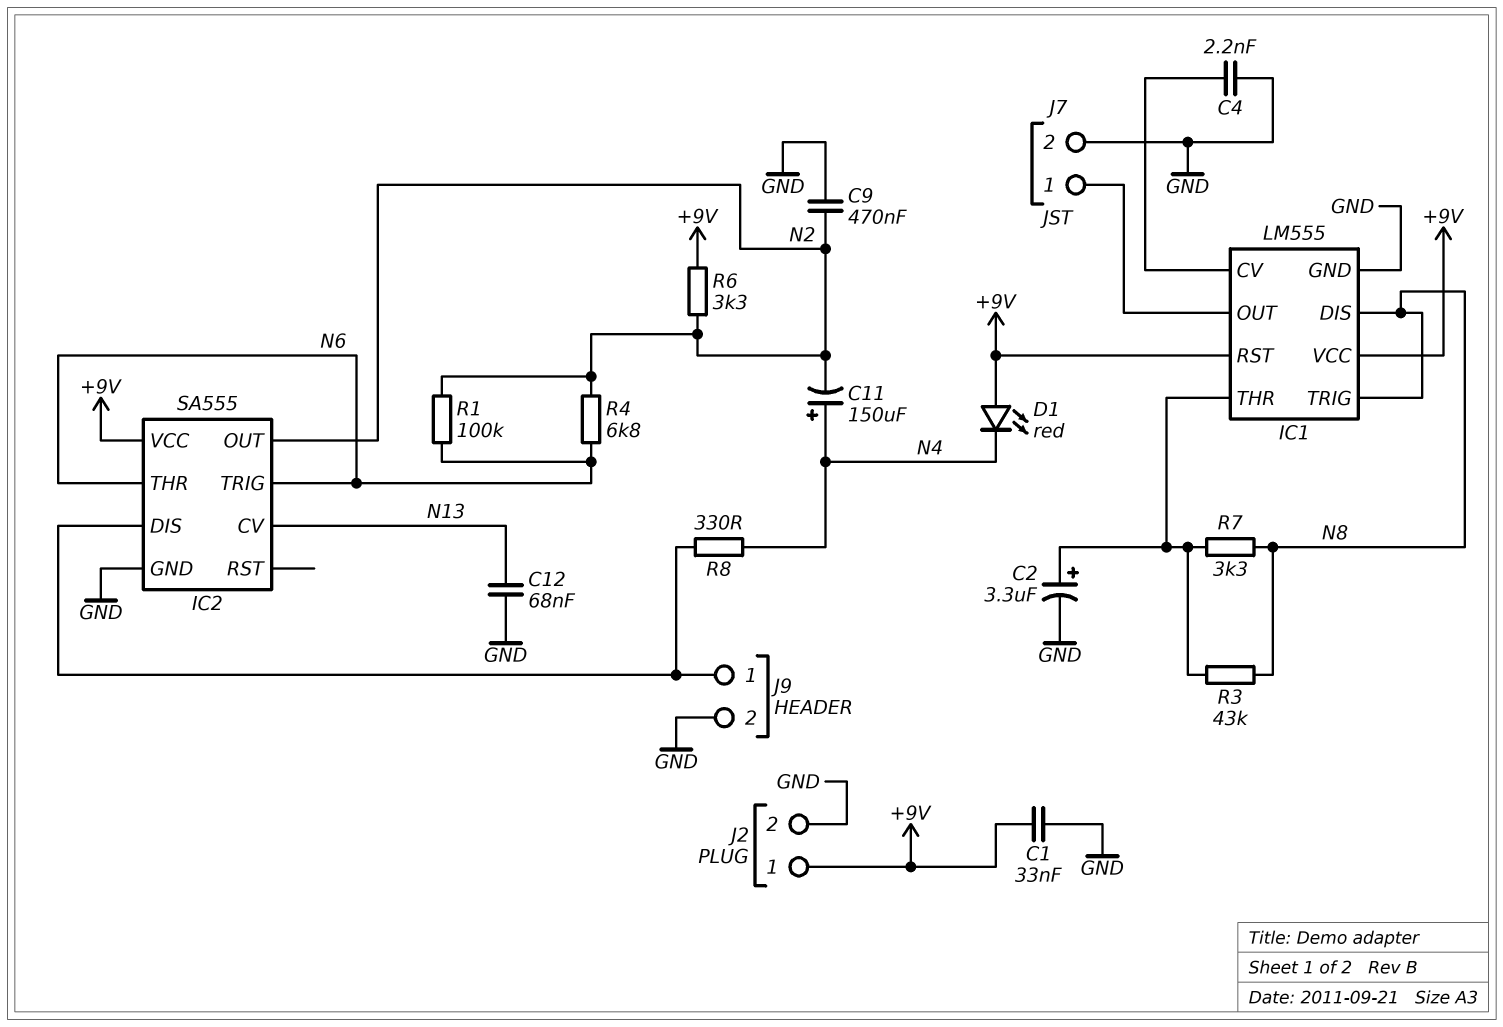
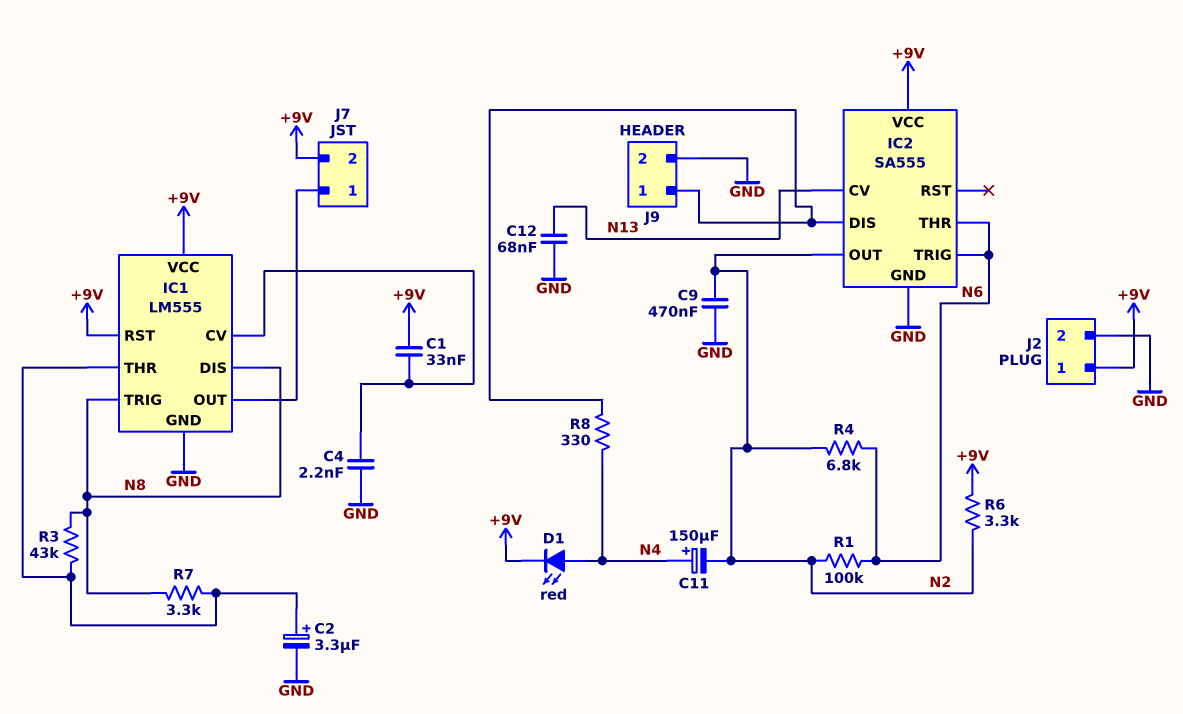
C1: 33nF (+9V, GND) -> 33nF (+9V, IC1/CV)
D1: LED red (A +9V, K N4) -> LED red (A N4, K +9V)
J7 pin 2: GND -> +9V

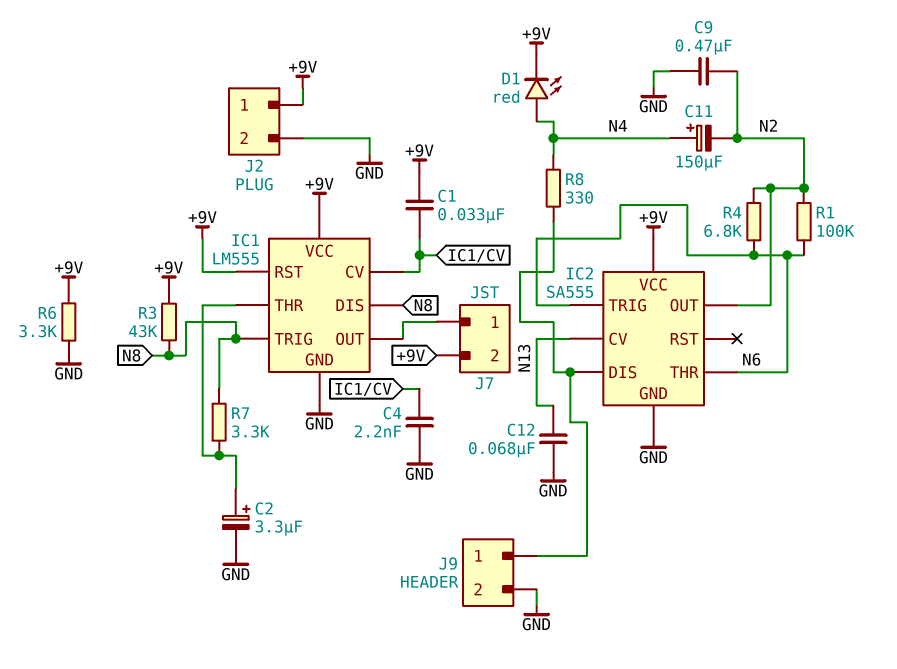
R3: 43k (IC1/THR, N8) -> 43k (+9V, N8)
R6: 3.3k (+9V, N2) -> 3.3k (+9V, GND)

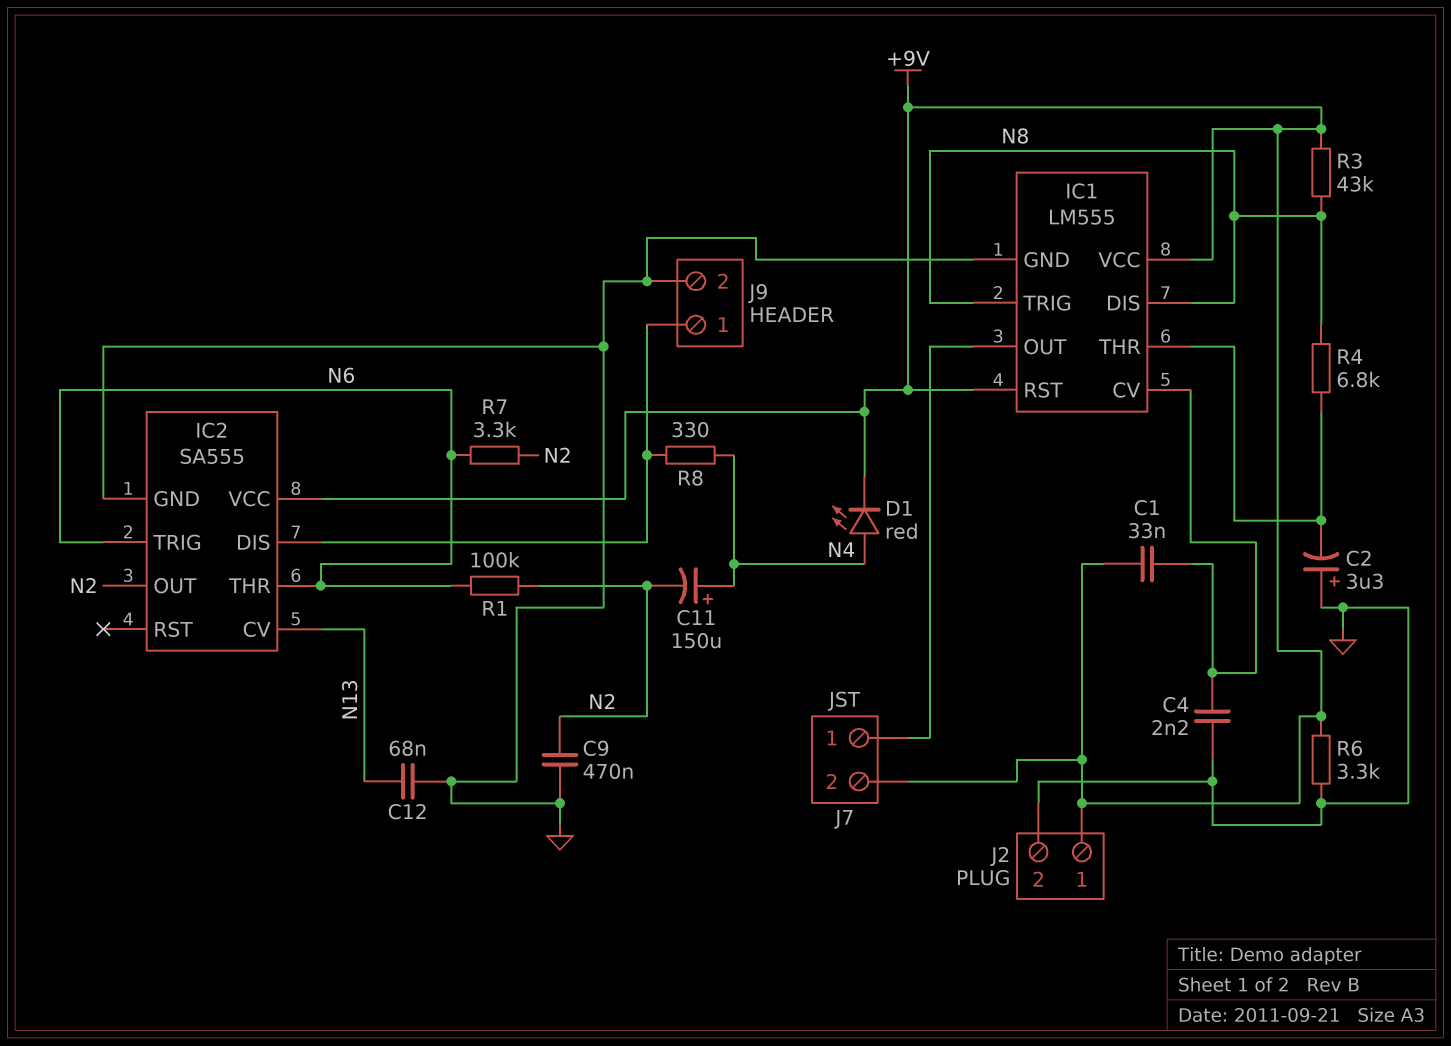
C2: 3.3uF (plus IC1/THR, minus GND) -> 3.3uF (plus GND, minus IC1/THR)
R4: 6.8k (N2, N6) -> 6.8k (IC1/THR, N8)
R7: 3.3k (IC1/THR, N8) -> 3.3k (N2, N6)

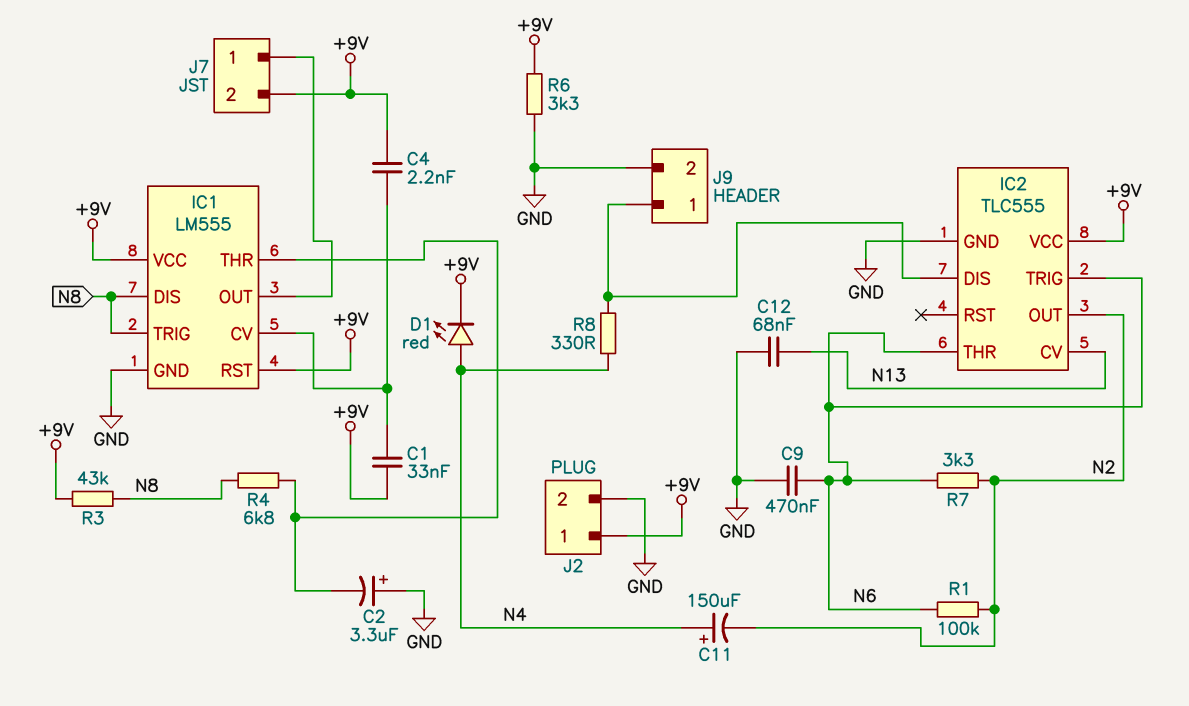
C4: 2.2nF (GND, IC1/CV) -> 2.2nF (+9V, IC1/CV)
C9: 470nF (GND, N2) -> 470nF (GND, N6)
IC2: SA555 -> TLC555

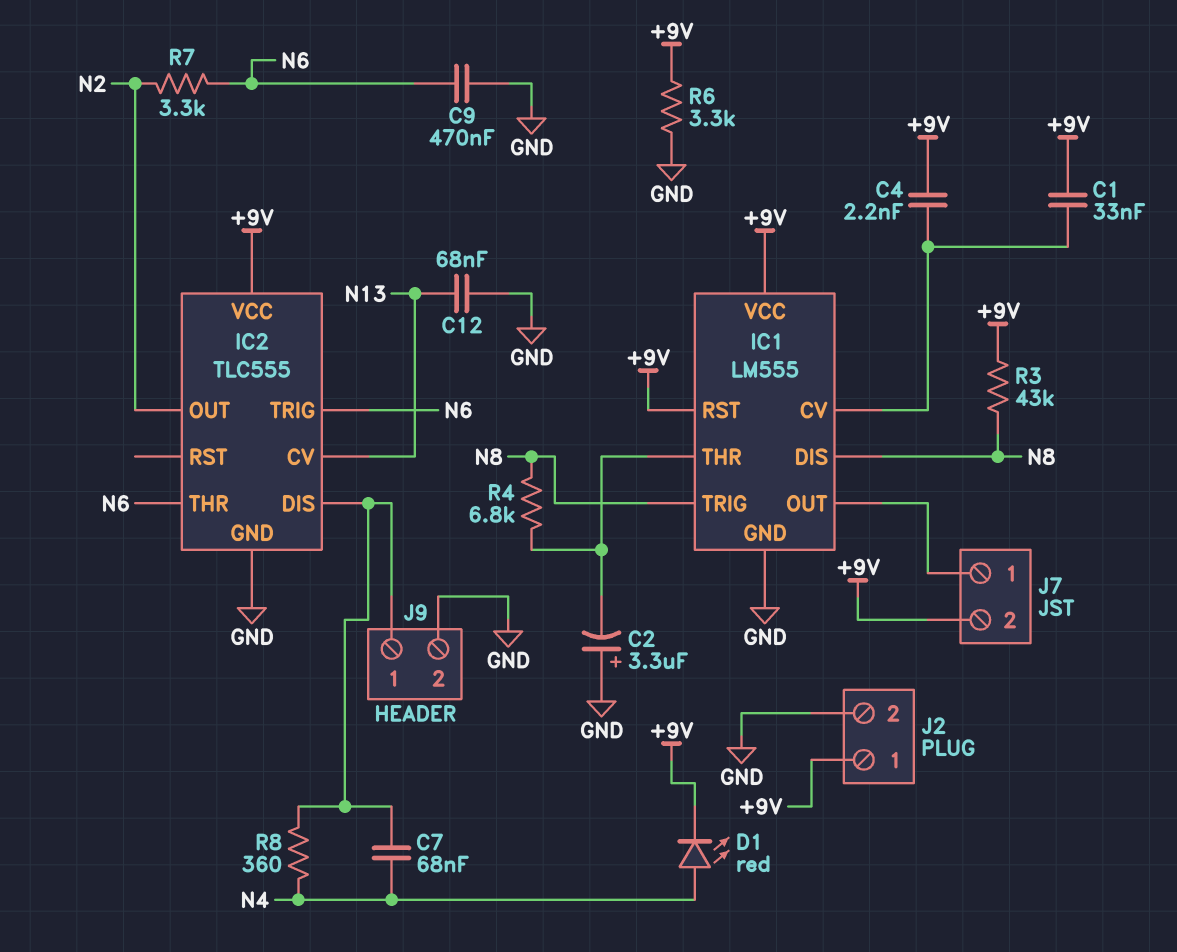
C7: none -> 68nF (IC2/DIS, N4)
C11: 150uF (plus N4, minus N2) -> none
R1: 100k (N2, N6) -> none
R8: 330 (IC2/DIS, N4) -> 360 (IC2/DIS, N4)

